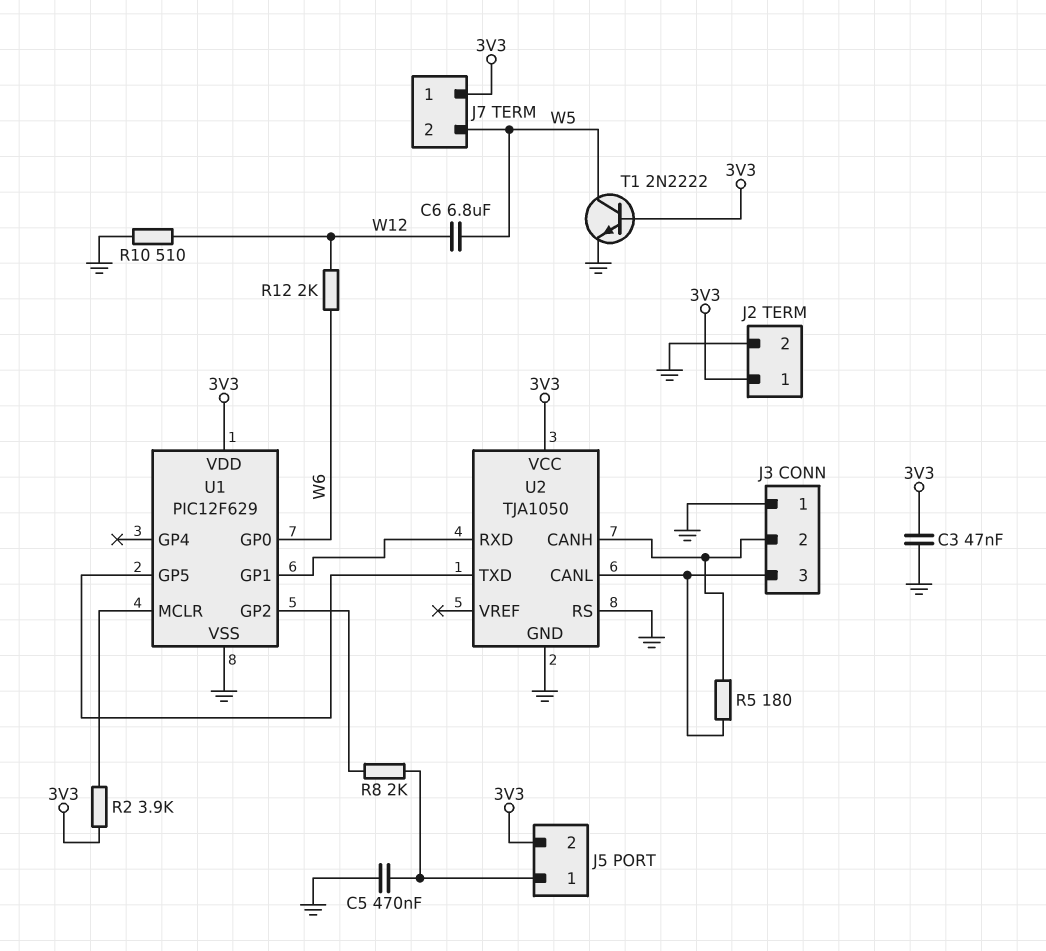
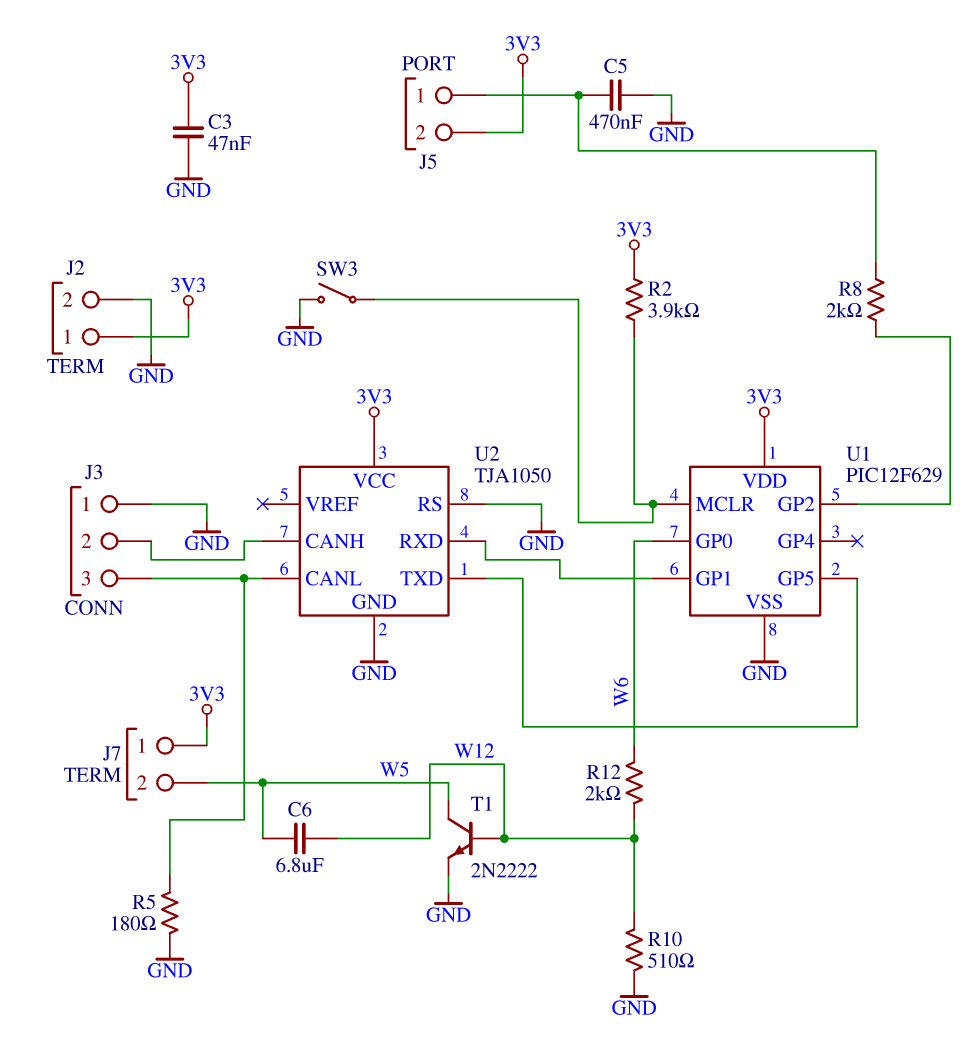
R5: 180 (J3/2, J3/3) -> 180 (GND, J3/3)
SW3: none -> switch (GND, U1/MCLR)
T1: NPN 2N2222 (B 3V3, C W5, E GND) -> NPN 2N2222 (B W12, C W5, E GND)

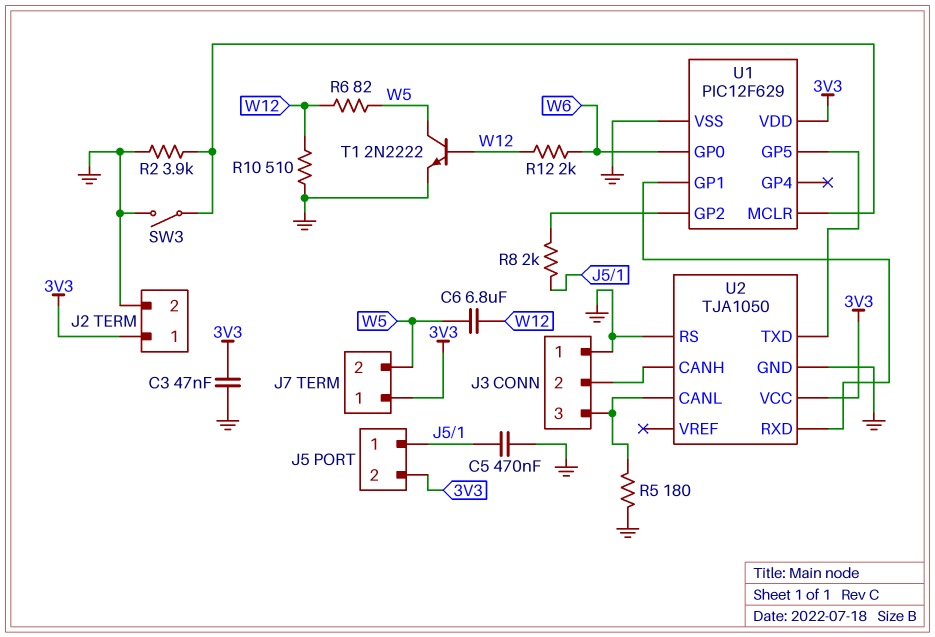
R2: 3.9k (3V3, U1/MCLR) -> 3.9k (GND, U1/MCLR)
R6: none -> 82 (W5, W12)

